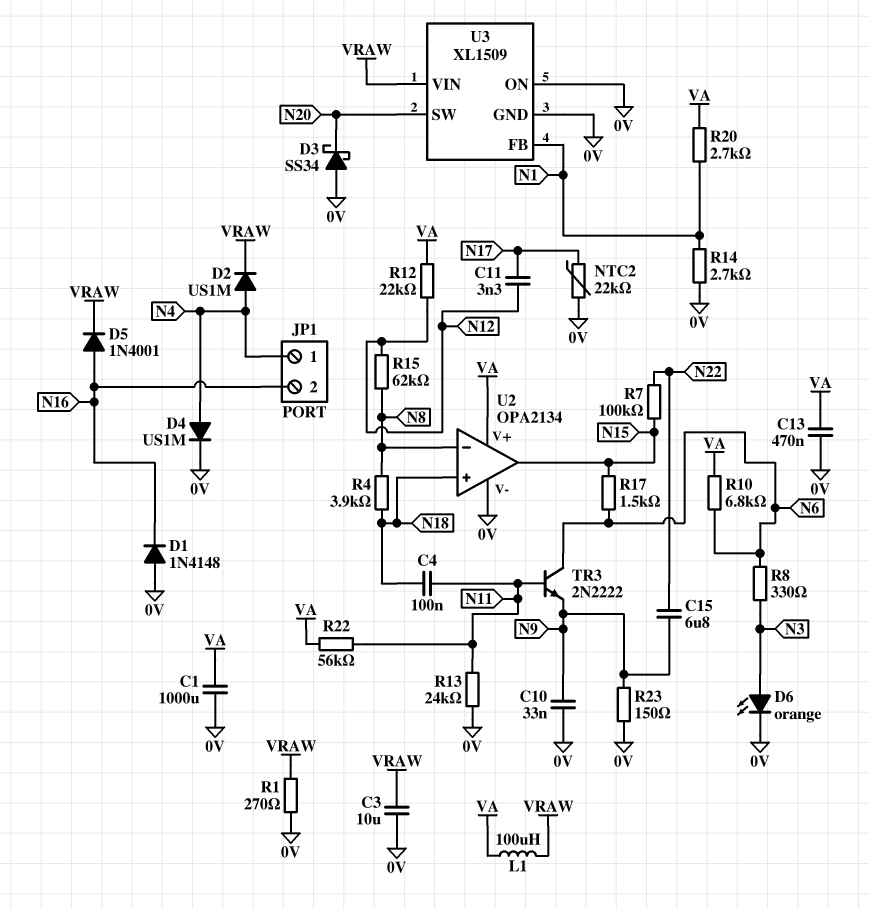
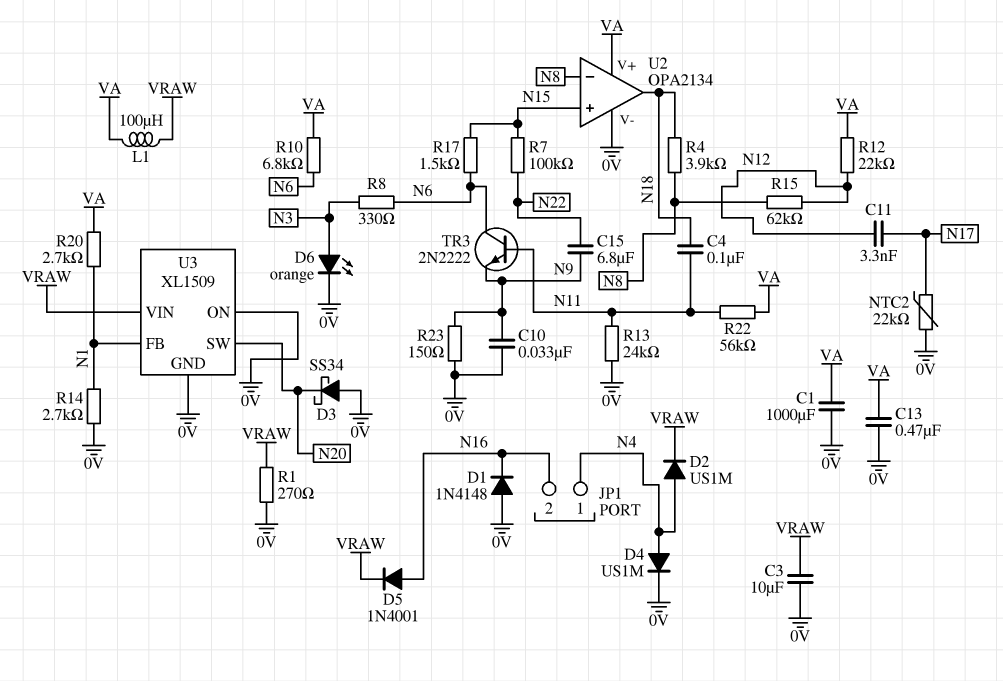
U2 pin in+: N18 -> N15
U2 pin out: N15 -> N18

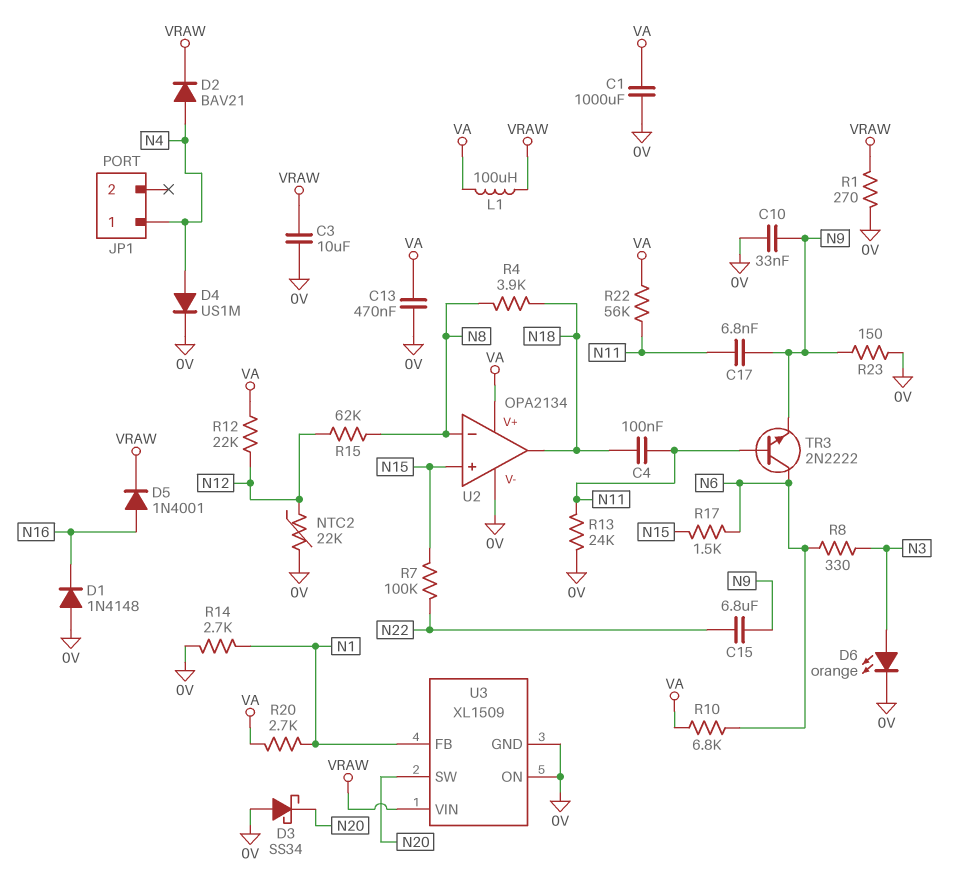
C11: 3.3nF (N12, N17) -> none
C17: none -> 6.8nF (N9, N11)
D2: diode US1M (A N4, K VRAW) -> diode BAV21 (A N4, K VRAW)
JP1 pin 2: N16 -> none
NTC2: 22k (0V, N17) -> 22k (0V, N12)

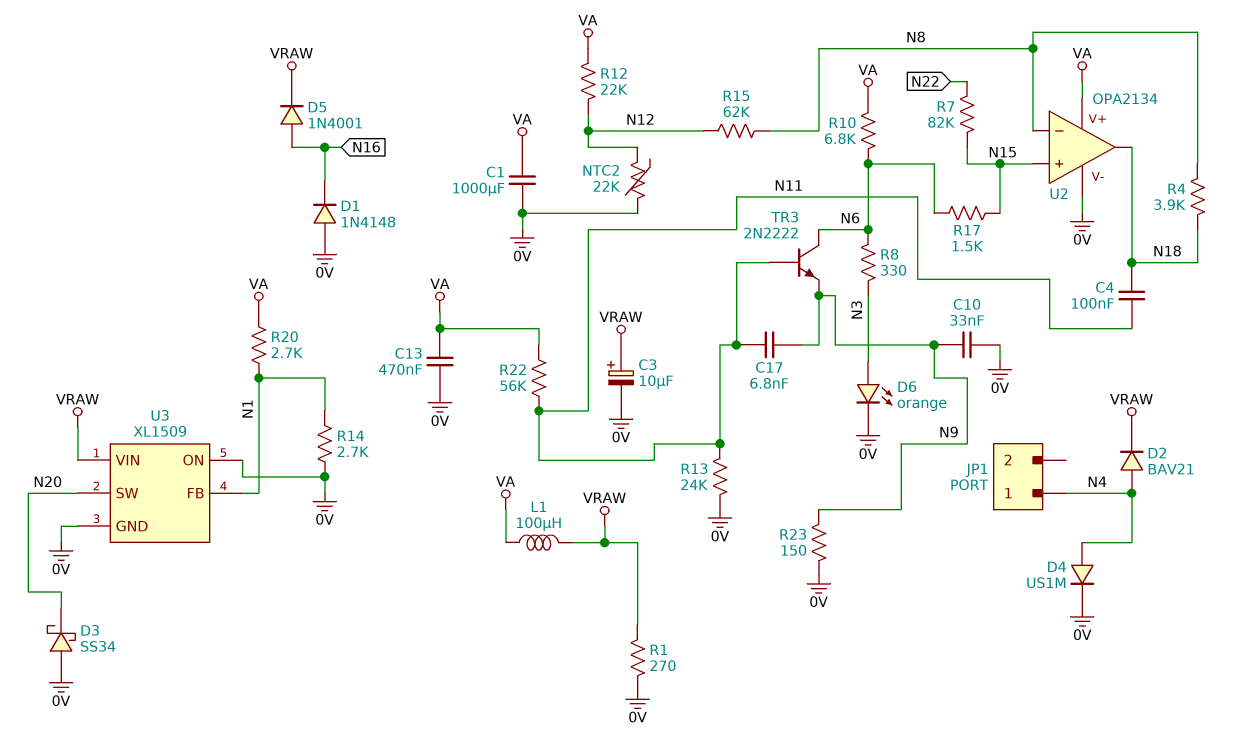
C3: 10uF (0V, VRAW) -> 10uF (plus VRAW, minus 0V)
C15: 6.8uF (N9, N22) -> none
R7: 100k (N15, N22) -> 82k (N15, N22)

